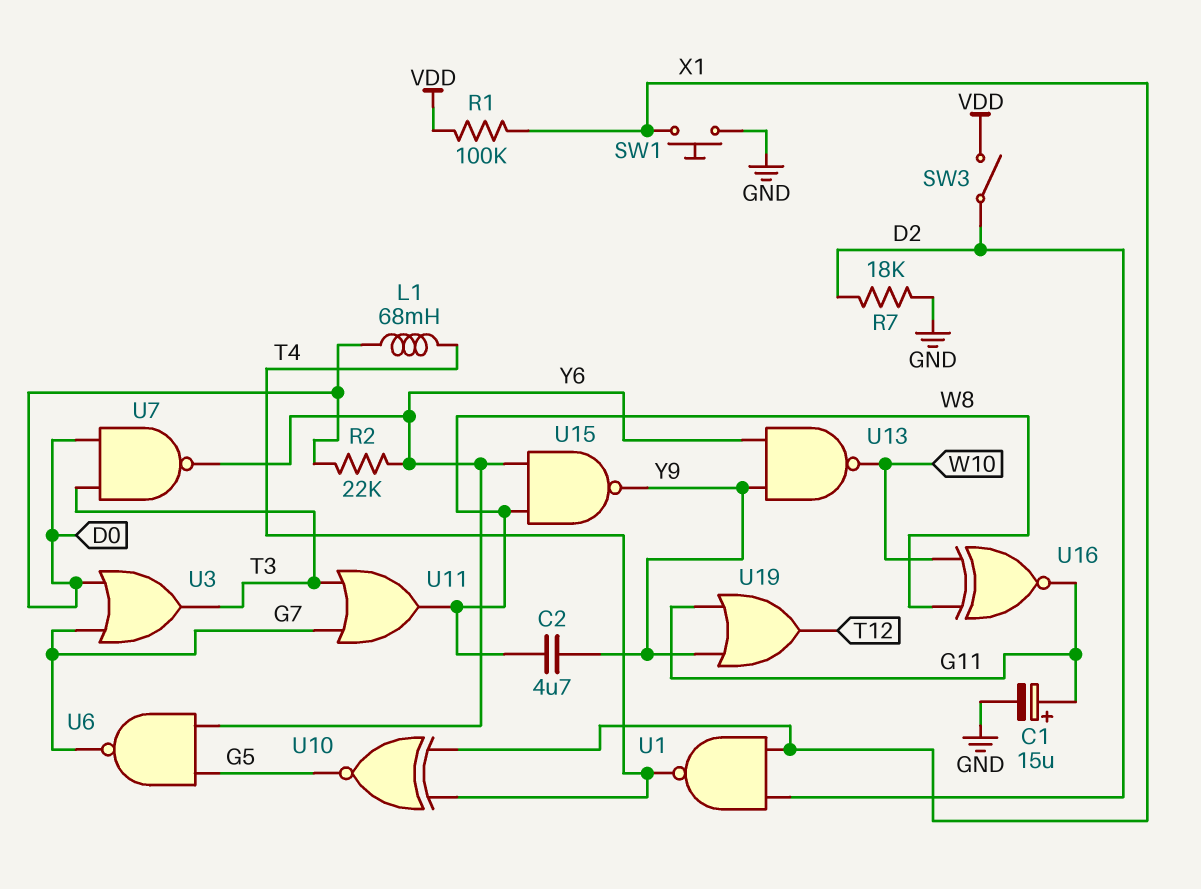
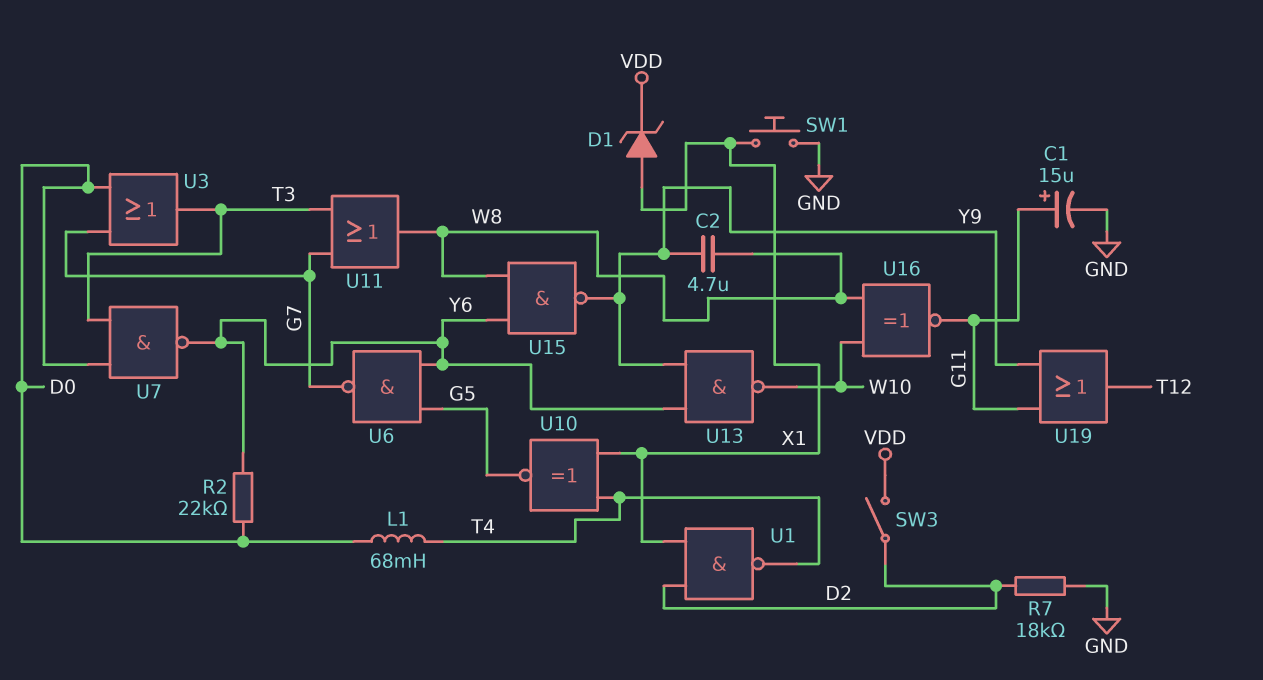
D1: none -> zener (A X1, K VDD)
R1: 100k (VDD, X1) -> none

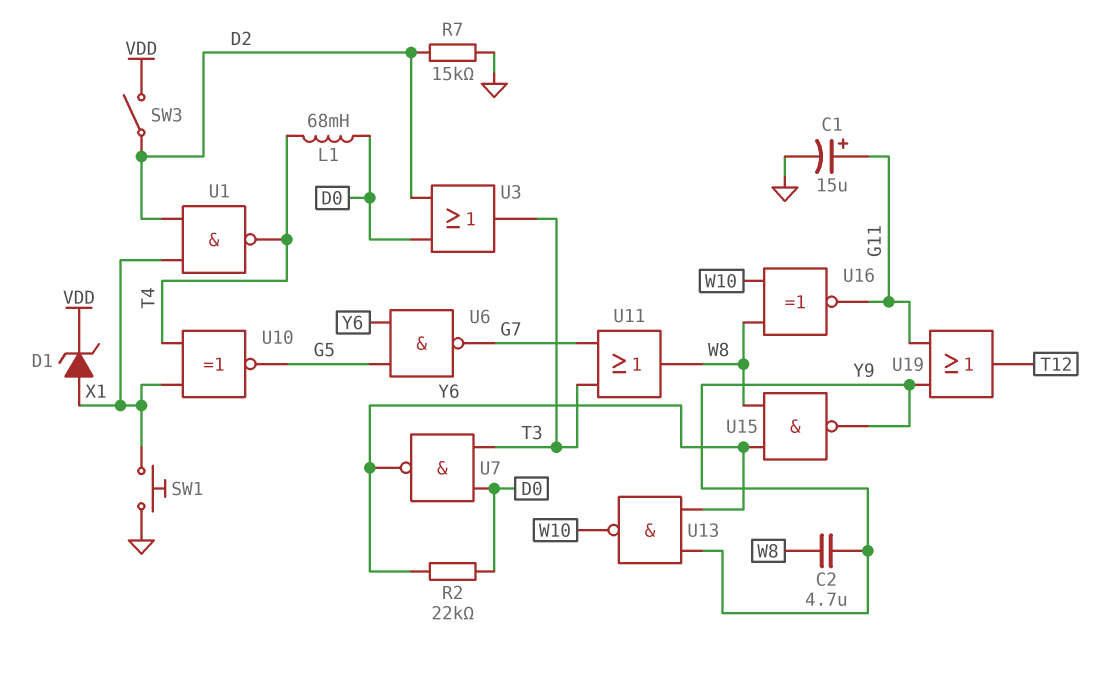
R7: 18k (D2, GND) -> 15k (D2, GND)
U3: OR (in D0, in G7, out T3) -> OR (in D0, in D2, out T3)

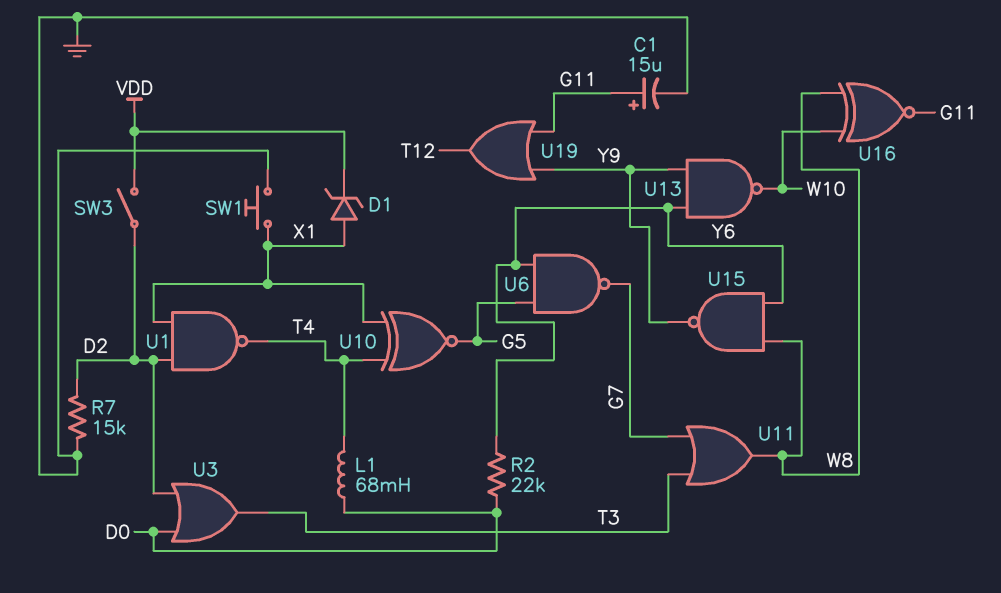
C2: 4.7uF (W8, Y9) -> none
U7: NAND (in D0, in T3, out Y6) -> none

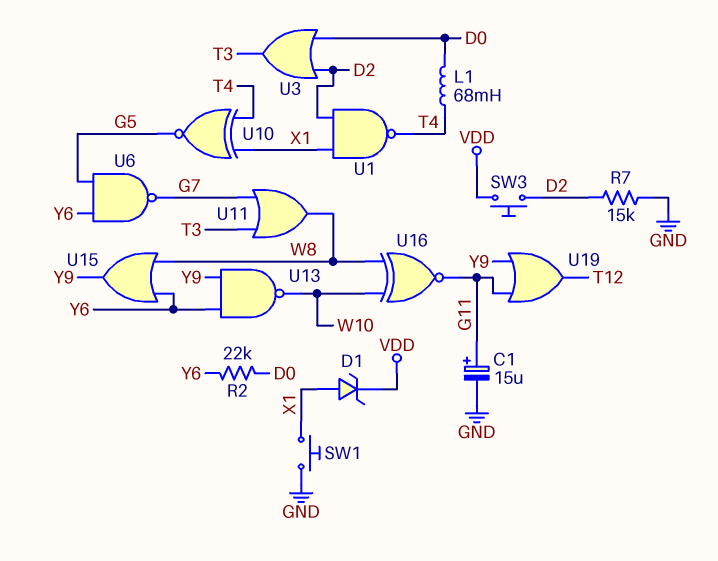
SW3: switch (D2, VDD) -> button (D2, VDD)
U15: NAND (in W8, in Y6, out Y9) -> OR (in W8, in Y6, out Y9)

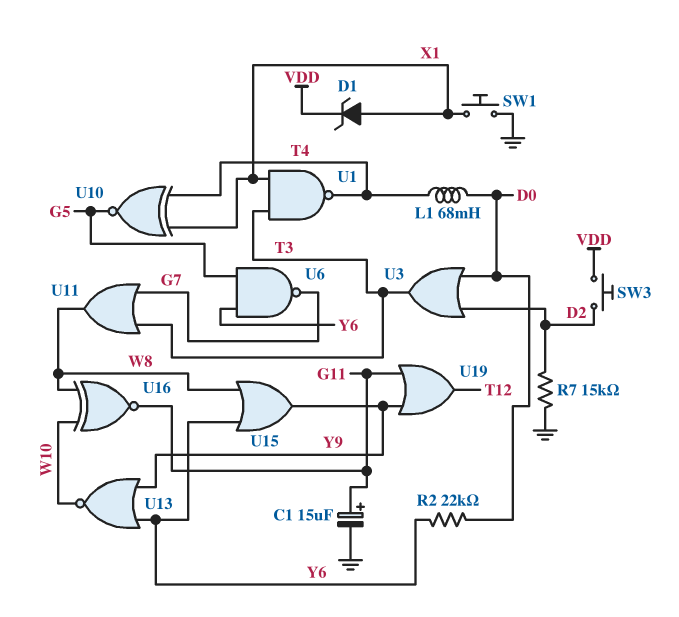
U1: NAND (in D2, in X1, out T4) -> NAND (in T3, in X1, out T4)
U13: NAND (in Y6, in Y9, out W10) -> NOR (in Y6, in Y9, out W10)

